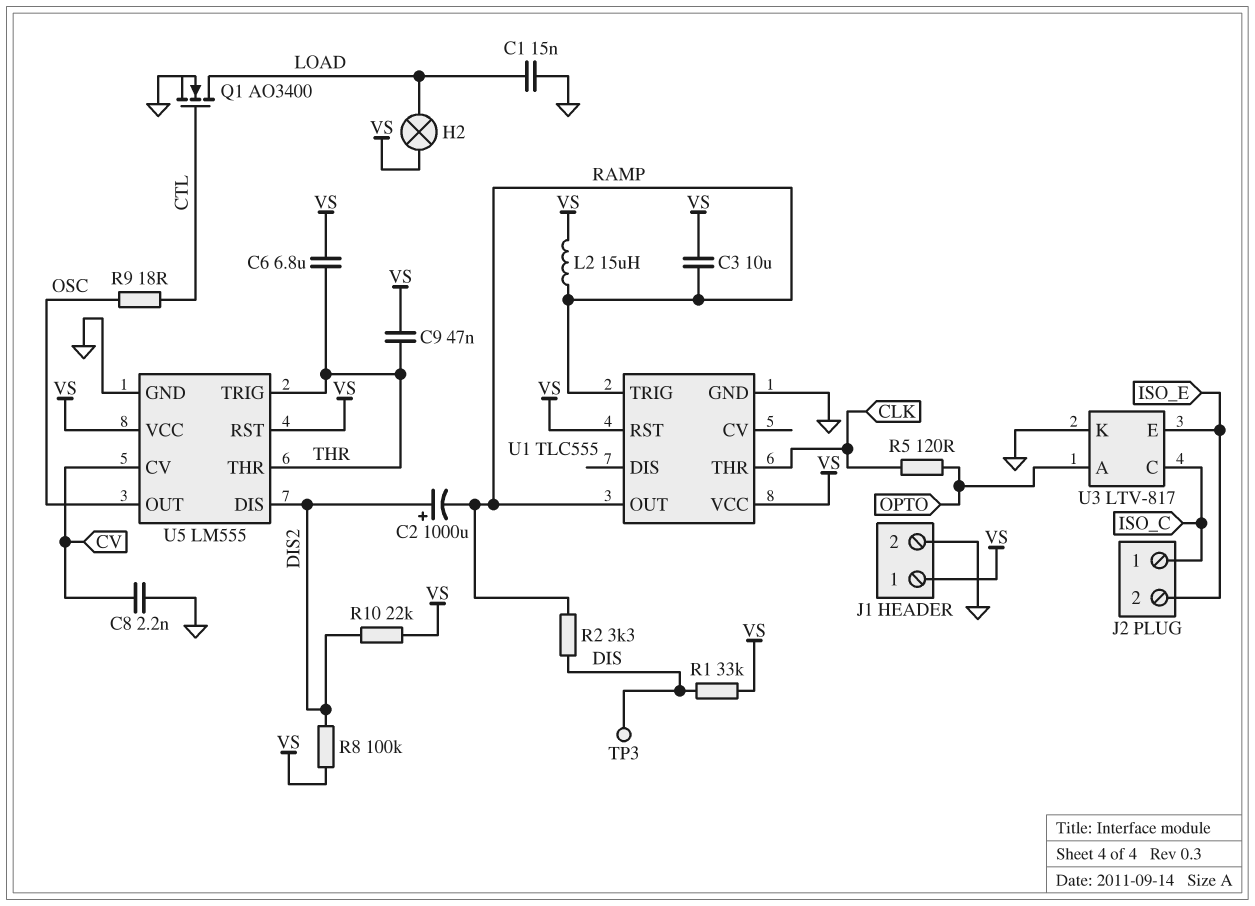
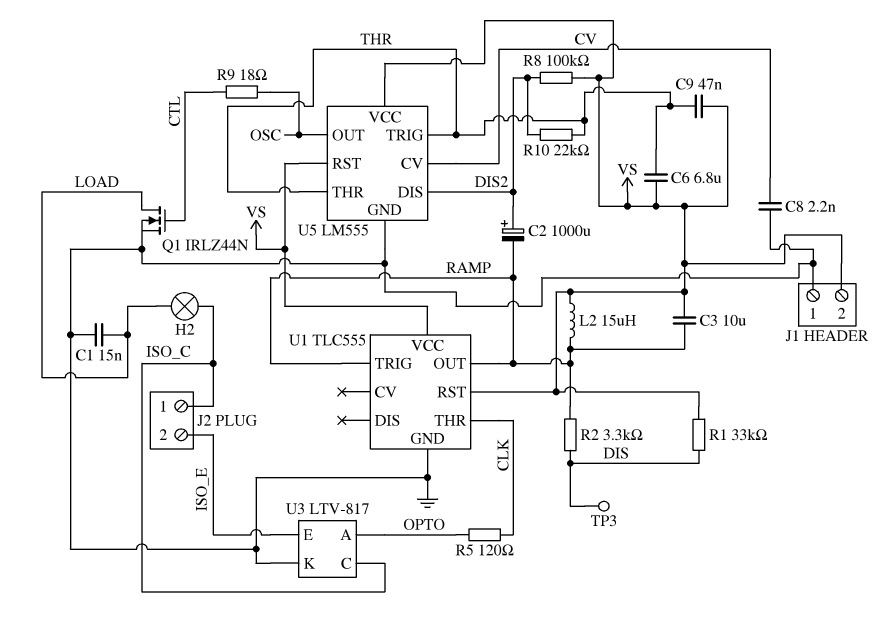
H2: lamp (LOAD, VS) -> lamp (ISO_C, LOAD)
J1 pin 1: VS -> GND
J1 pin 2: GND -> VS
Q1: NMOS AO3400 (G CTL, D LOAD, S GND) -> NMOS IRLZ44N (G CTL, D LOAD, S GND)
R10: 22k (DIS2, VS) -> 22k (DIS2, THR)

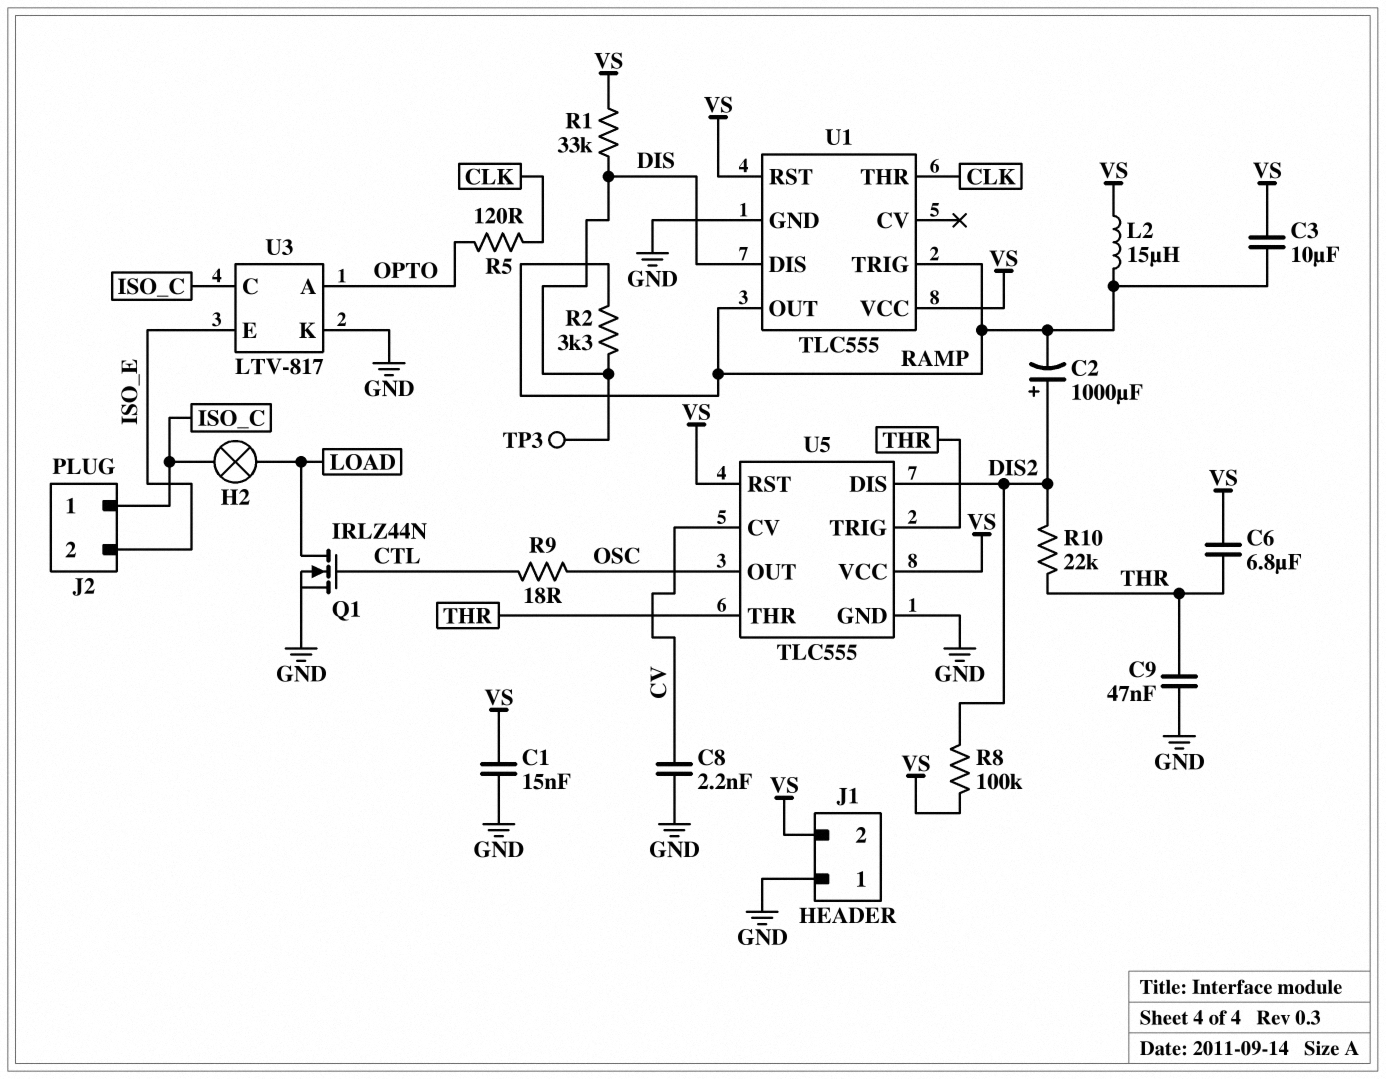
C1: 15nF (GND, LOAD) -> 15nF (GND, VS)
C9: 47nF (THR, VS) -> 47nF (GND, THR)
U1 pin DIS: none -> DIS
U5: LM555 -> TLC555

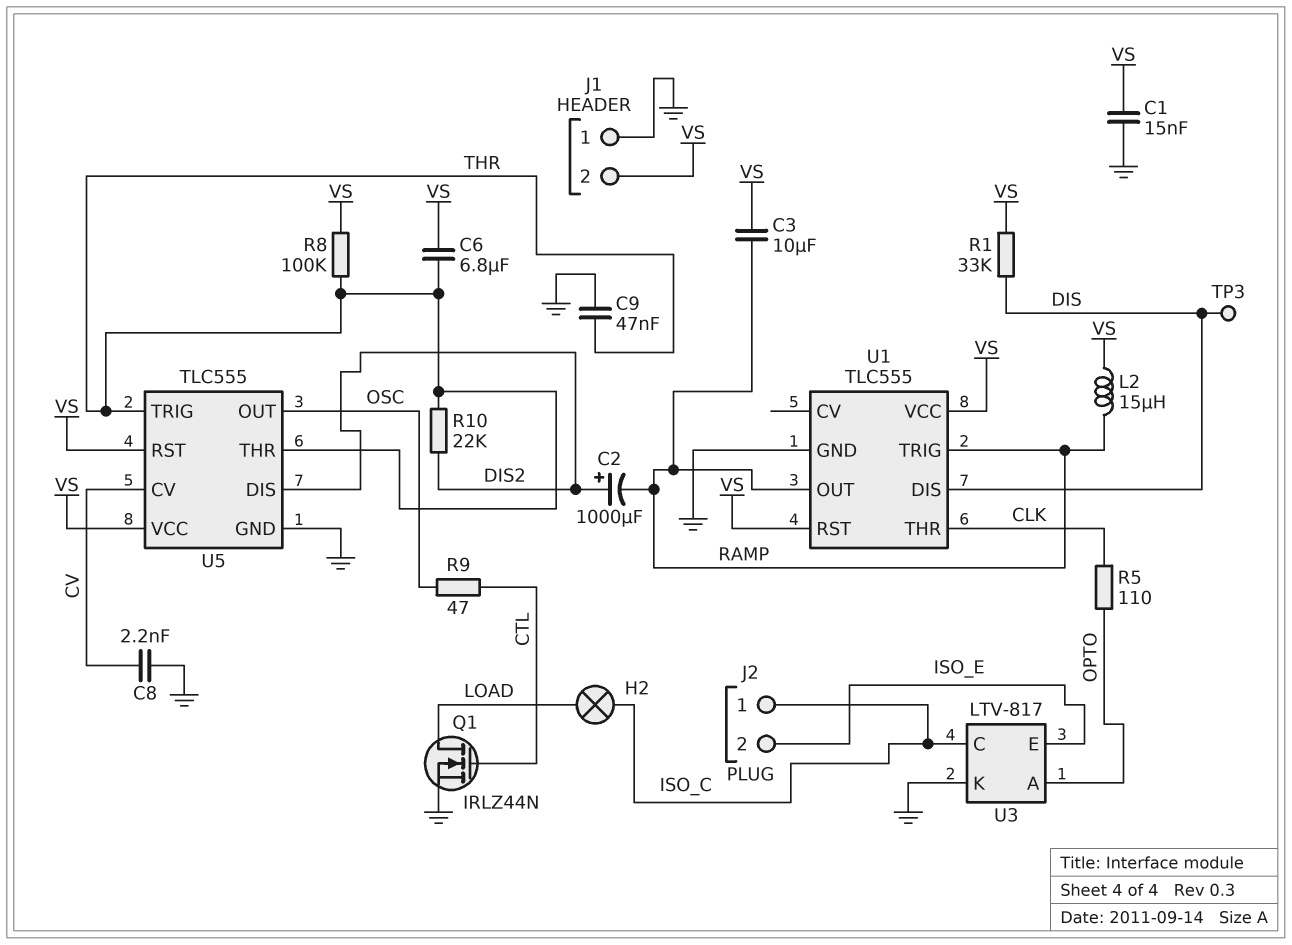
R2: 3.3k (DIS, RAMP) -> none
R5: 120 (CLK, OPTO) -> 110 (CLK, OPTO)
R8: 100k (DIS2, VS) -> 100k (THR, VS)
R9: 18 (CTL, OSC) -> 47 (CTL, OSC)

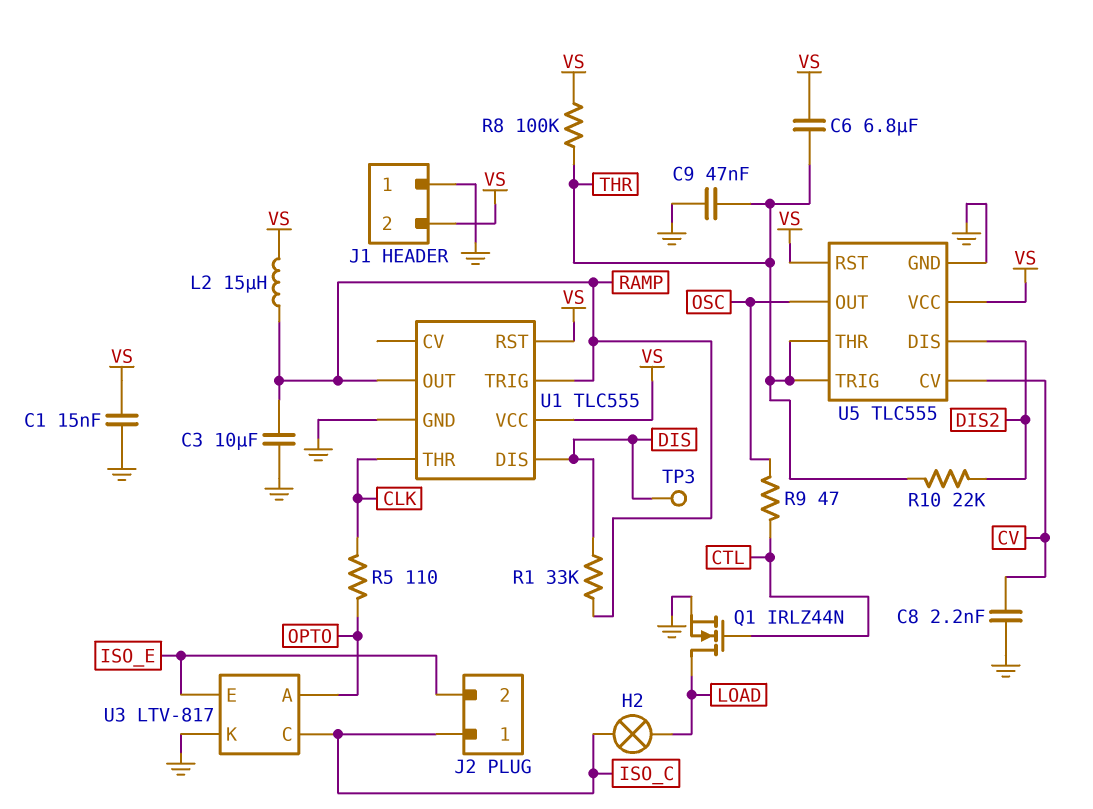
C2: 1000uF (plus DIS2, minus RAMP) -> none
C3: 10uF (RAMP, VS) -> 10uF (GND, RAMP)
R1: 33k (DIS, VS) -> 33k (DIS, RAMP)

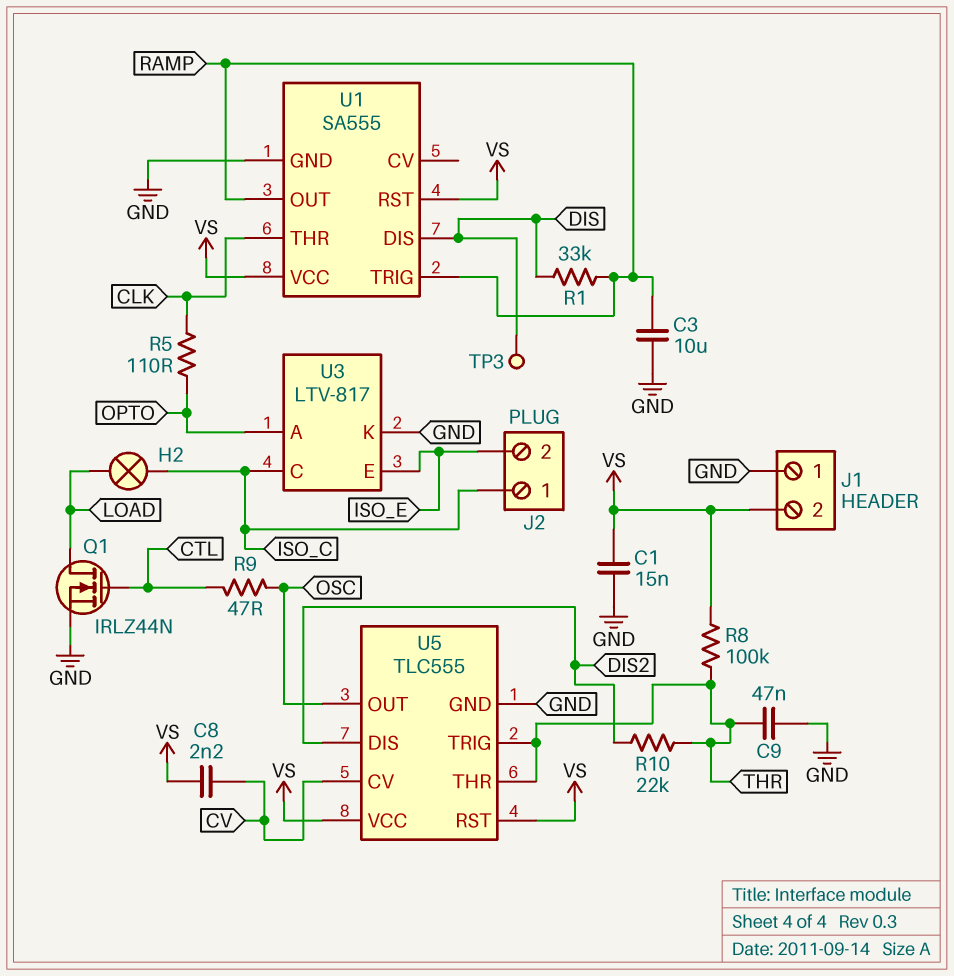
C6: 6.8uF (THR, VS) -> none
C8: 2.2nF (CV, GND) -> 2.2nF (CV, VS)
L2: 15uH (RAMP, VS) -> none
U1: TLC555 -> SA555

